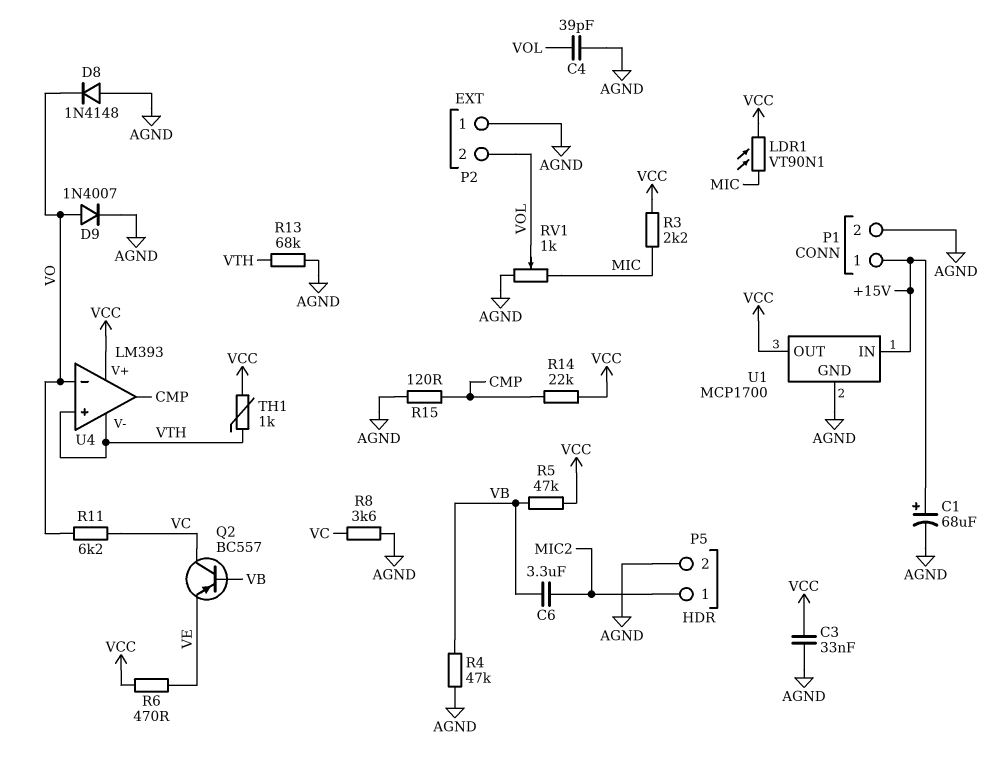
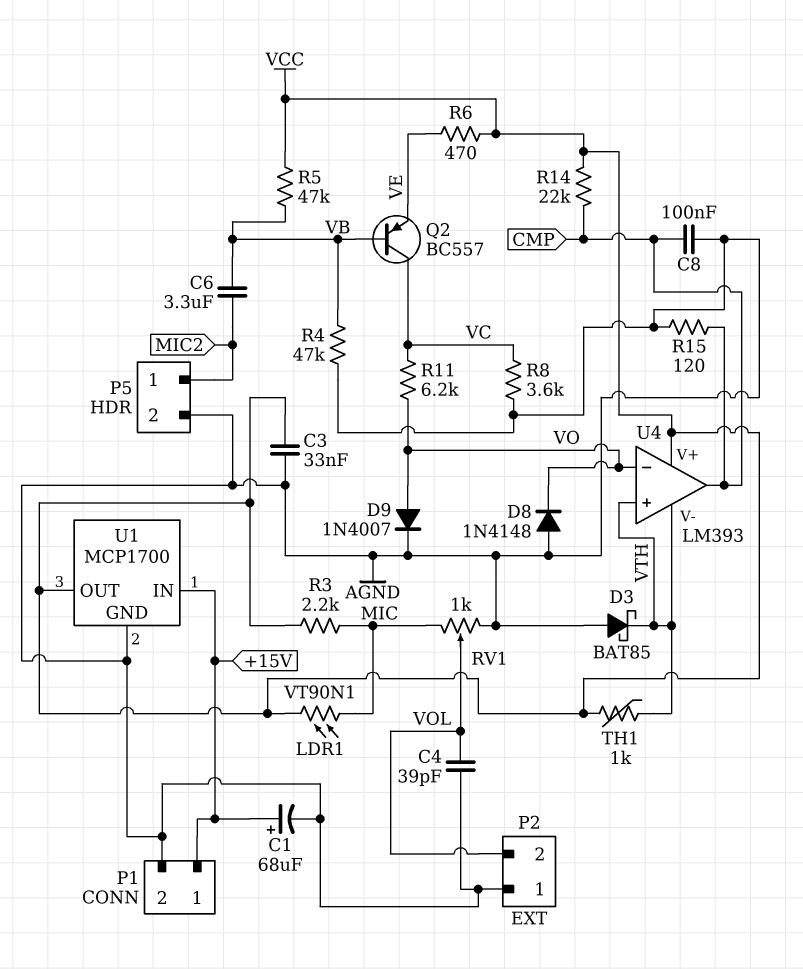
C8: none -> 100nF (AGND, CMP)
D3: none -> schottky BAT85 (A AGND, K VTH)
R13: 68k (AGND, VTH) -> none

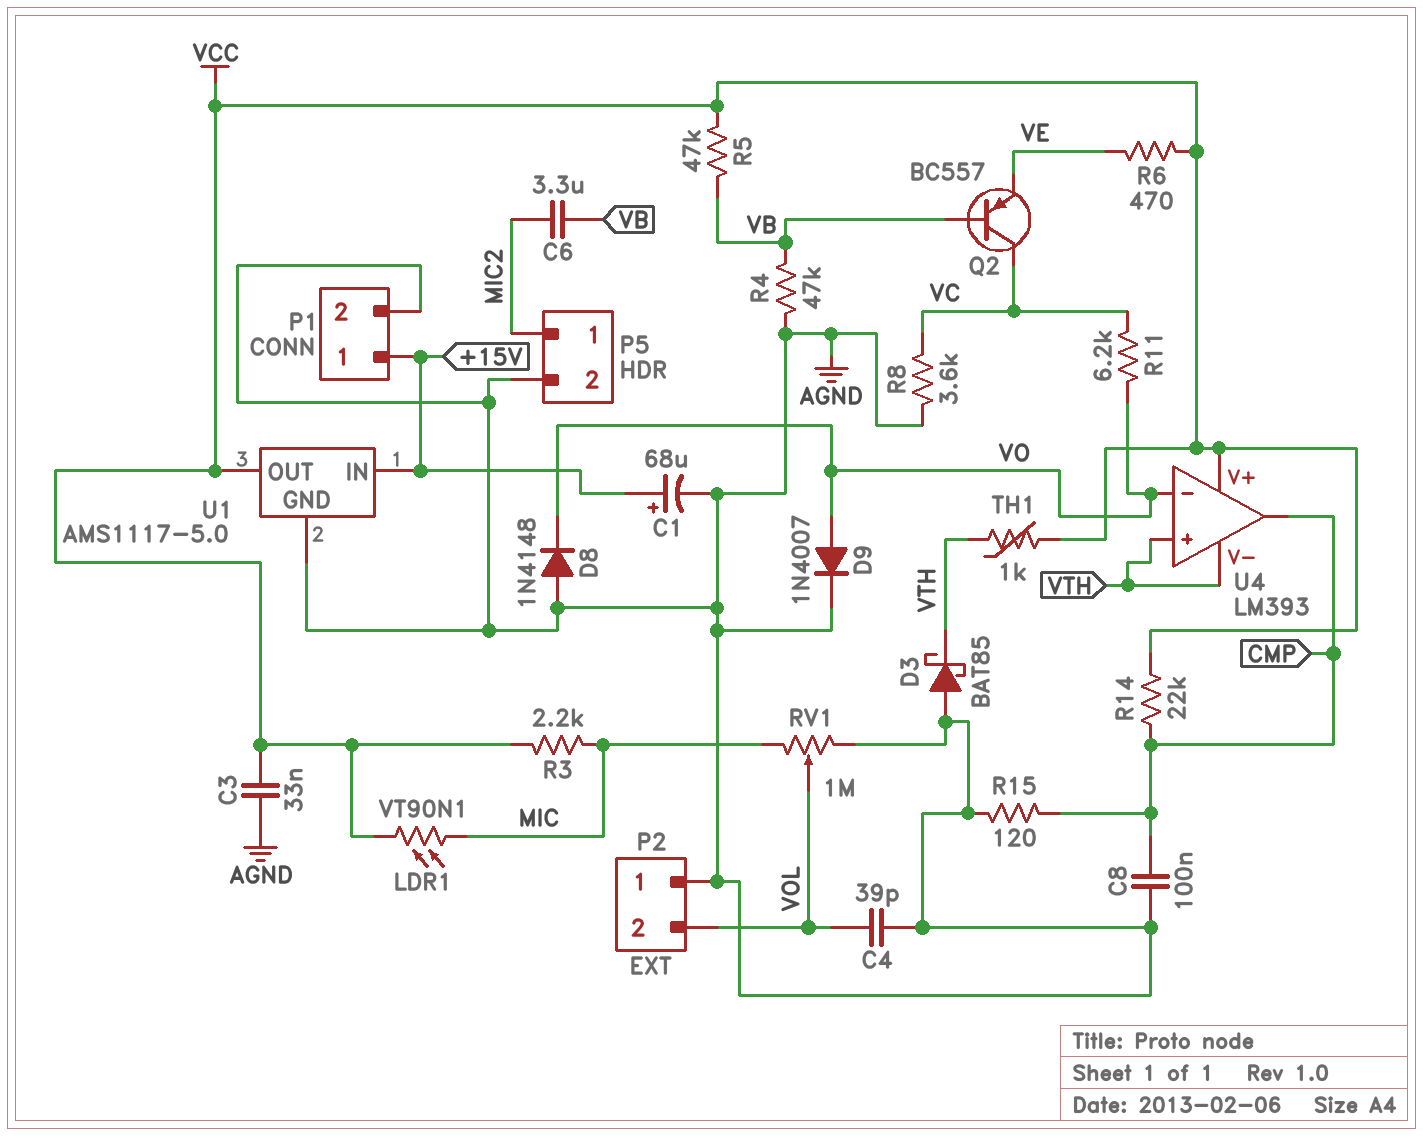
RV1: 1k (AGND, MIC, wiper VOL) -> 1M (AGND, MIC, wiper VOL)
U1: MCP1700 -> AMS1117-5.0

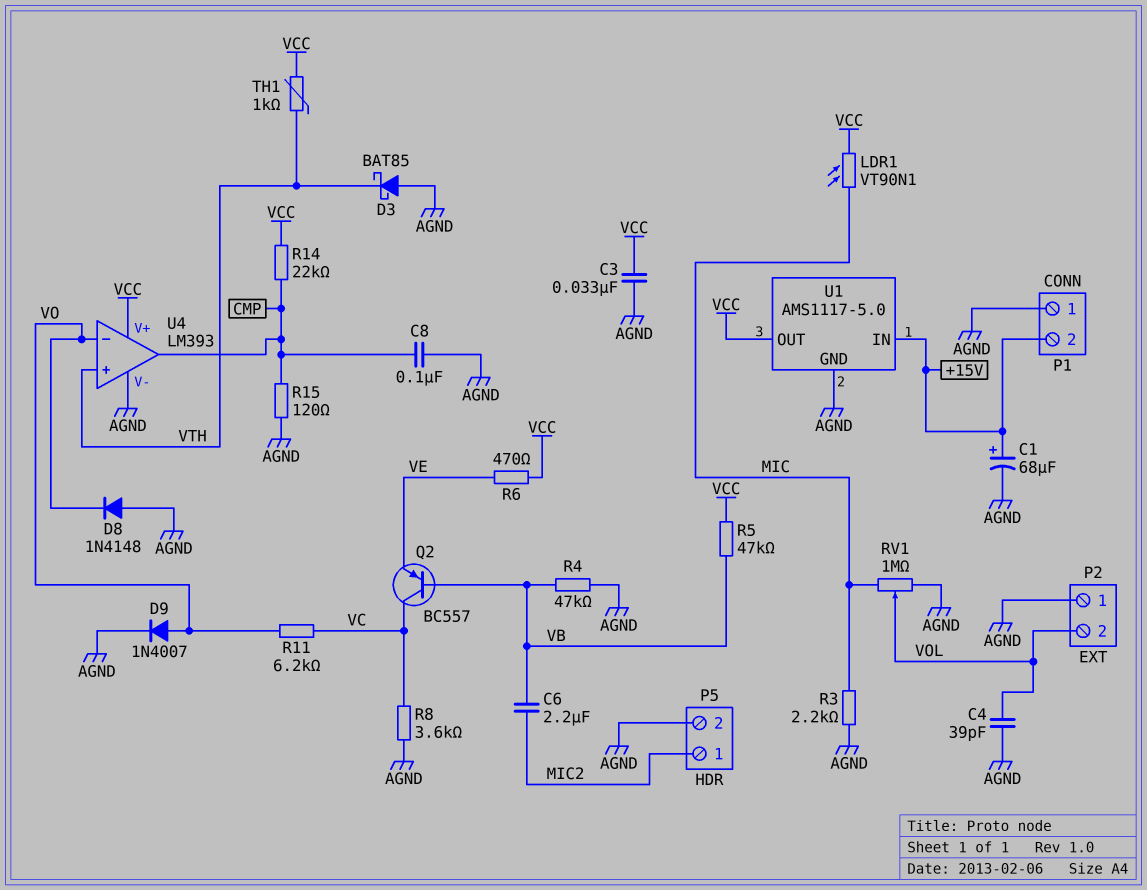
C6: 3.3uF (MIC2, VB) -> 2.2uF (MIC2, VB)
P1 pin 1: +15V -> AGND
P1 pin 2: AGND -> +15V
R3: 2.2k (MIC, VCC) -> 2.2k (AGND, MIC)
U4 pin V-: VTH -> AGND

